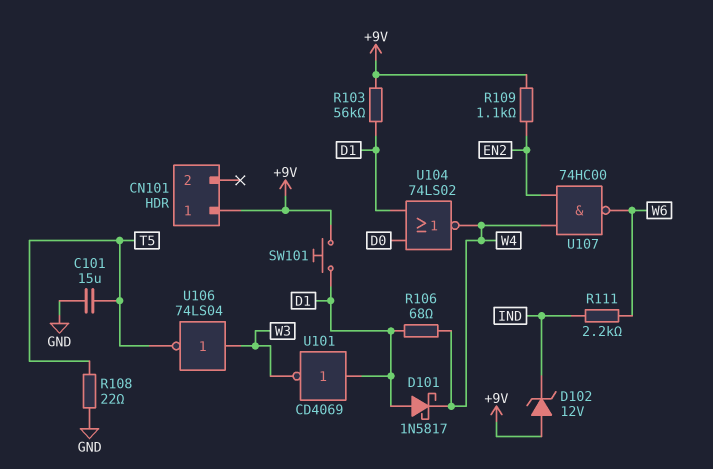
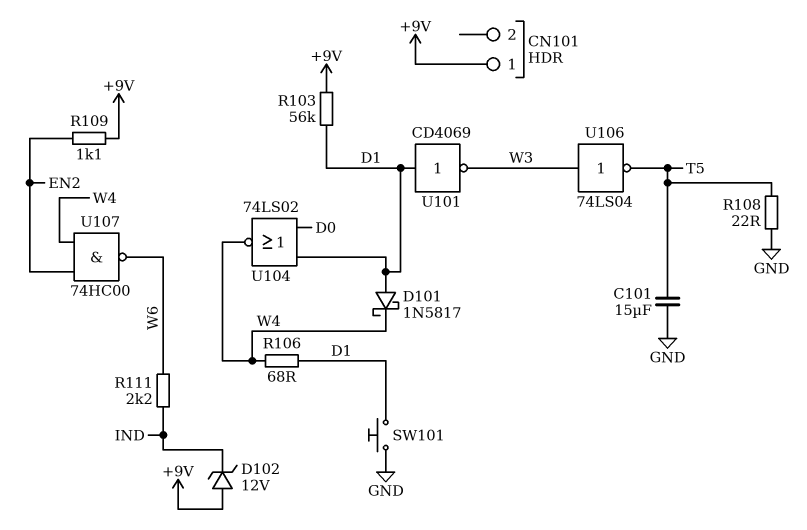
SW101: button (+9V, D1) -> button (D1, GND)

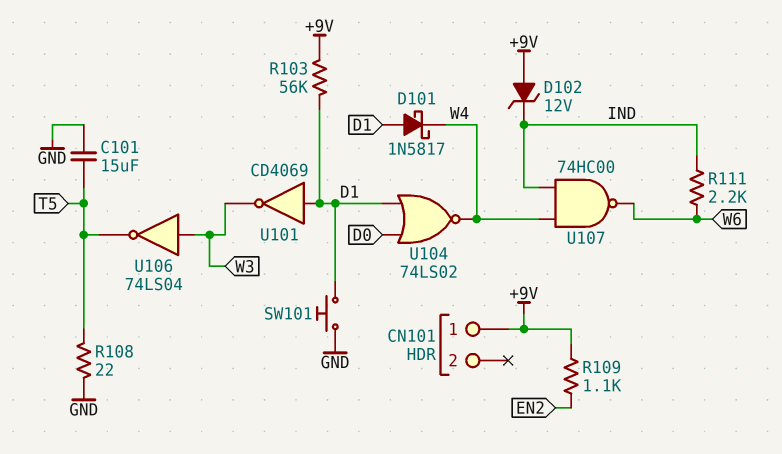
R106: 68 (D1, W4) -> none
U107: NAND 74HC00 (in EN2, in W4, out W6) -> NAND 74HC00 (in IND, in W4, out W6)

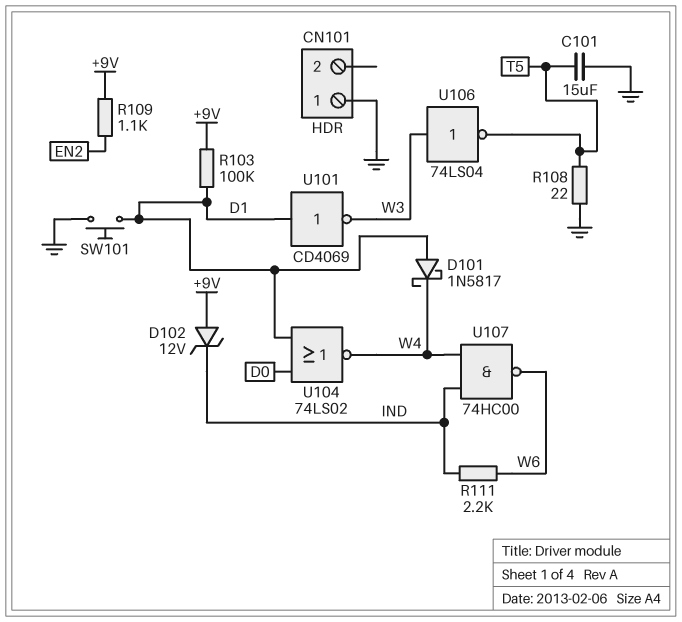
CN101 pin 1: +9V -> GND
R103: 56k (+9V, D1) -> 100k (+9V, D1)

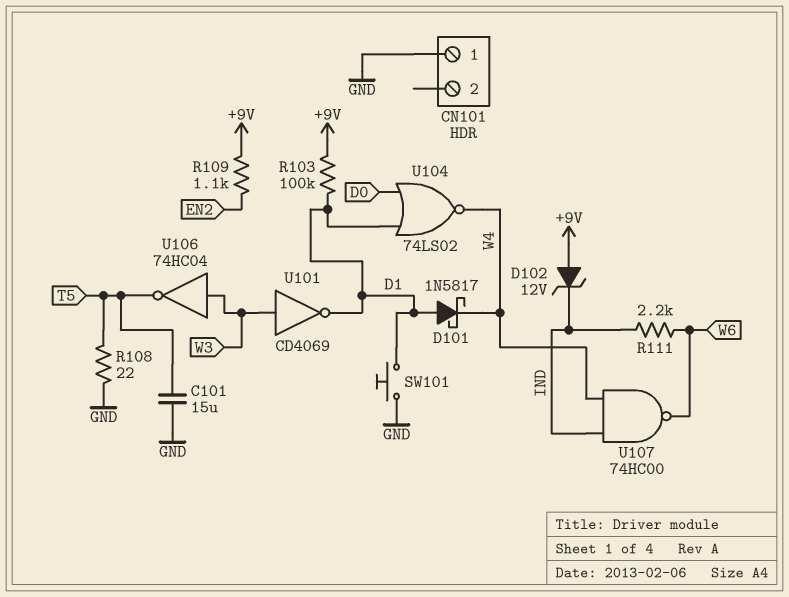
U101: NOT CD4069 (in D1, out W3) -> NOT CD4069 (in W3, out D1)
U106: NOT 74LS04 (in W3, out T5) -> NOT 74HC04 (in W3, out T5)

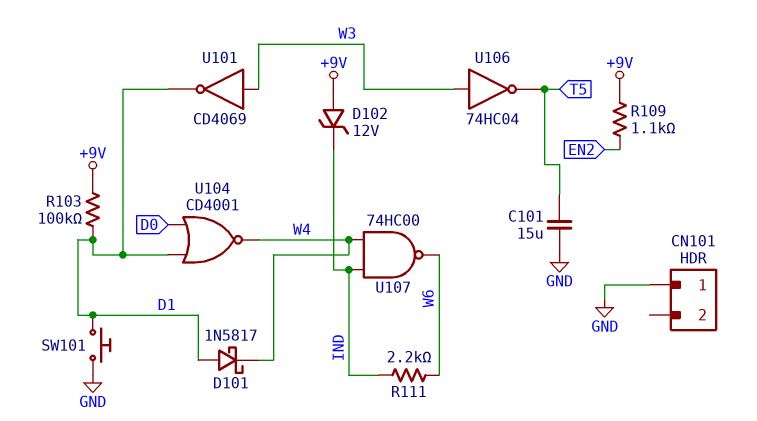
R108: 22 (GND, T5) -> none
U104: NOR 74LS02 (in D0, in D1, out W4) -> NOR CD4001 (in D0, in D1, out W4)

